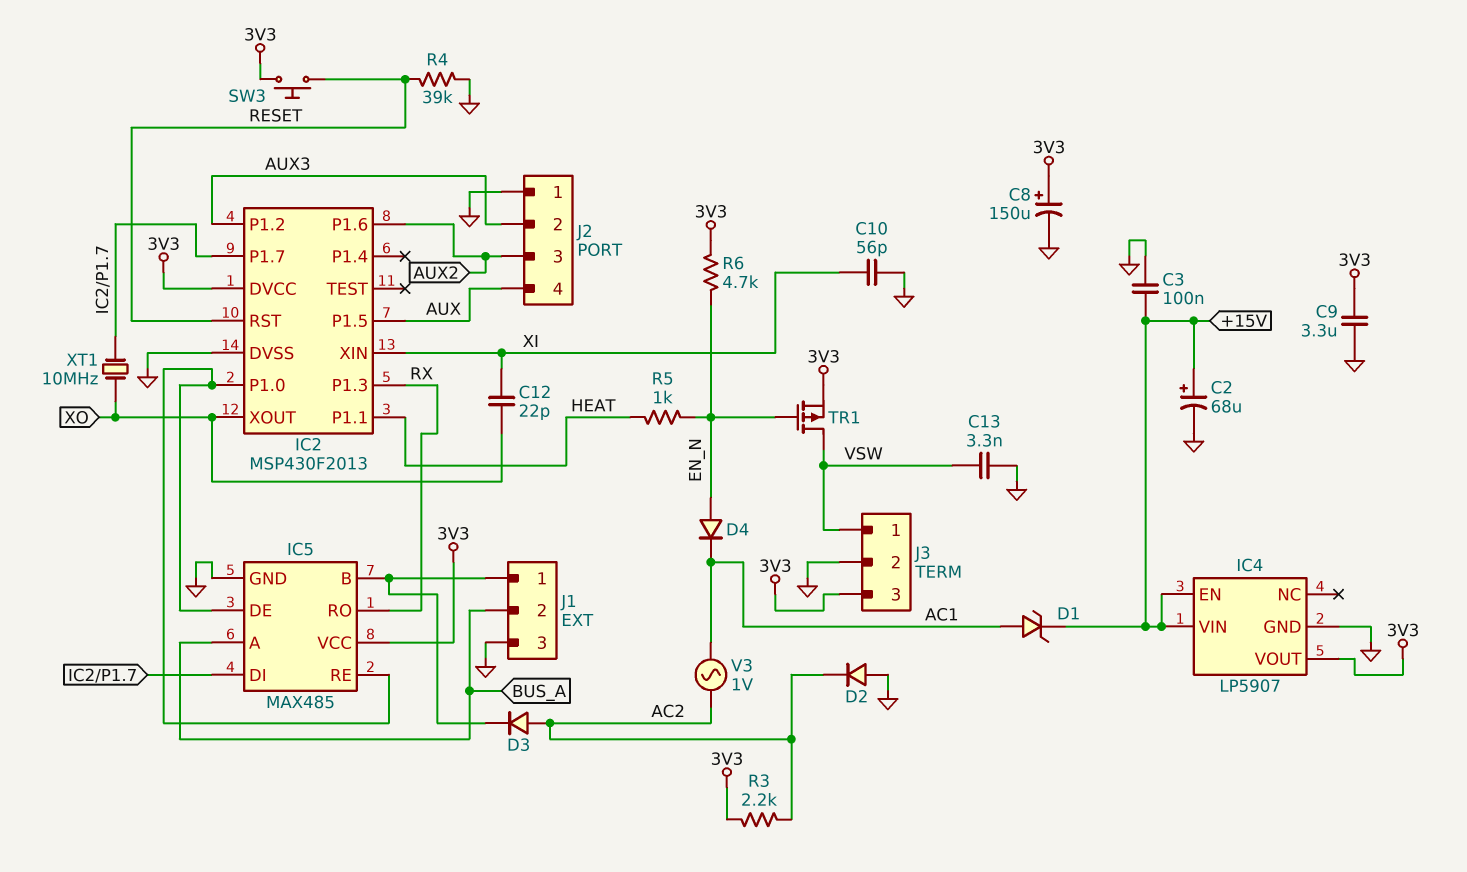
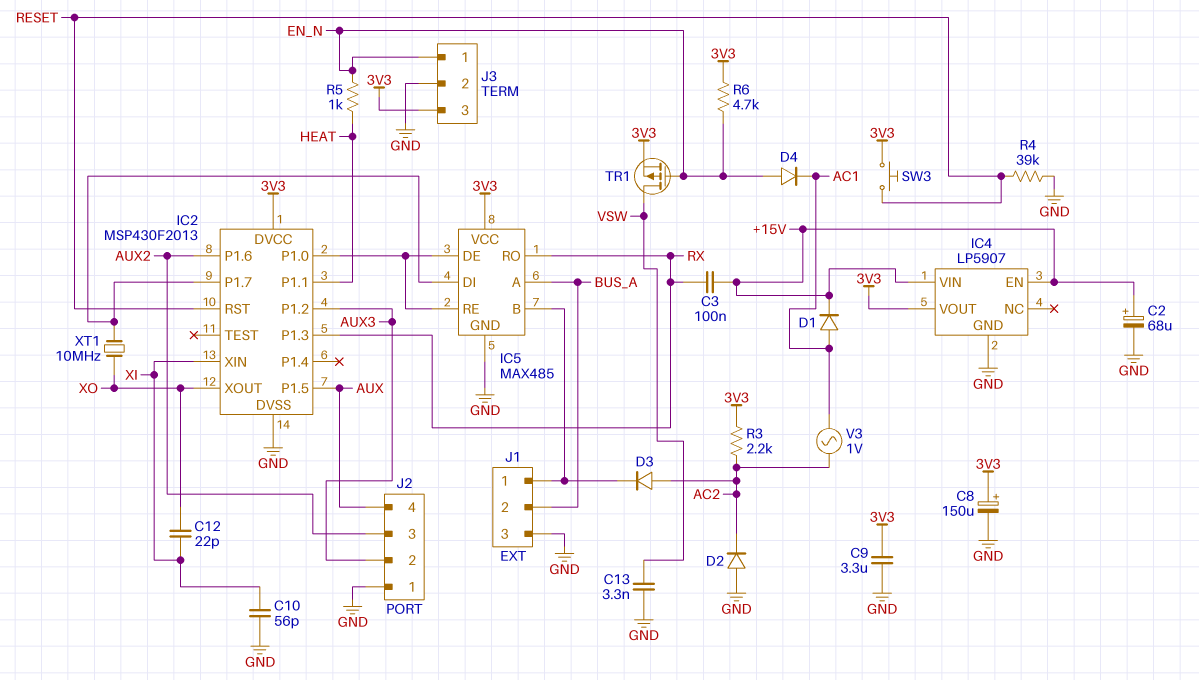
C3: 100nF (+15V, GND) -> 100nF (+15V, RX)
D1: zener (A AC1, K +15V) -> diode (A AC1, K +15V)
J3 pin 1: VSW -> EN_N

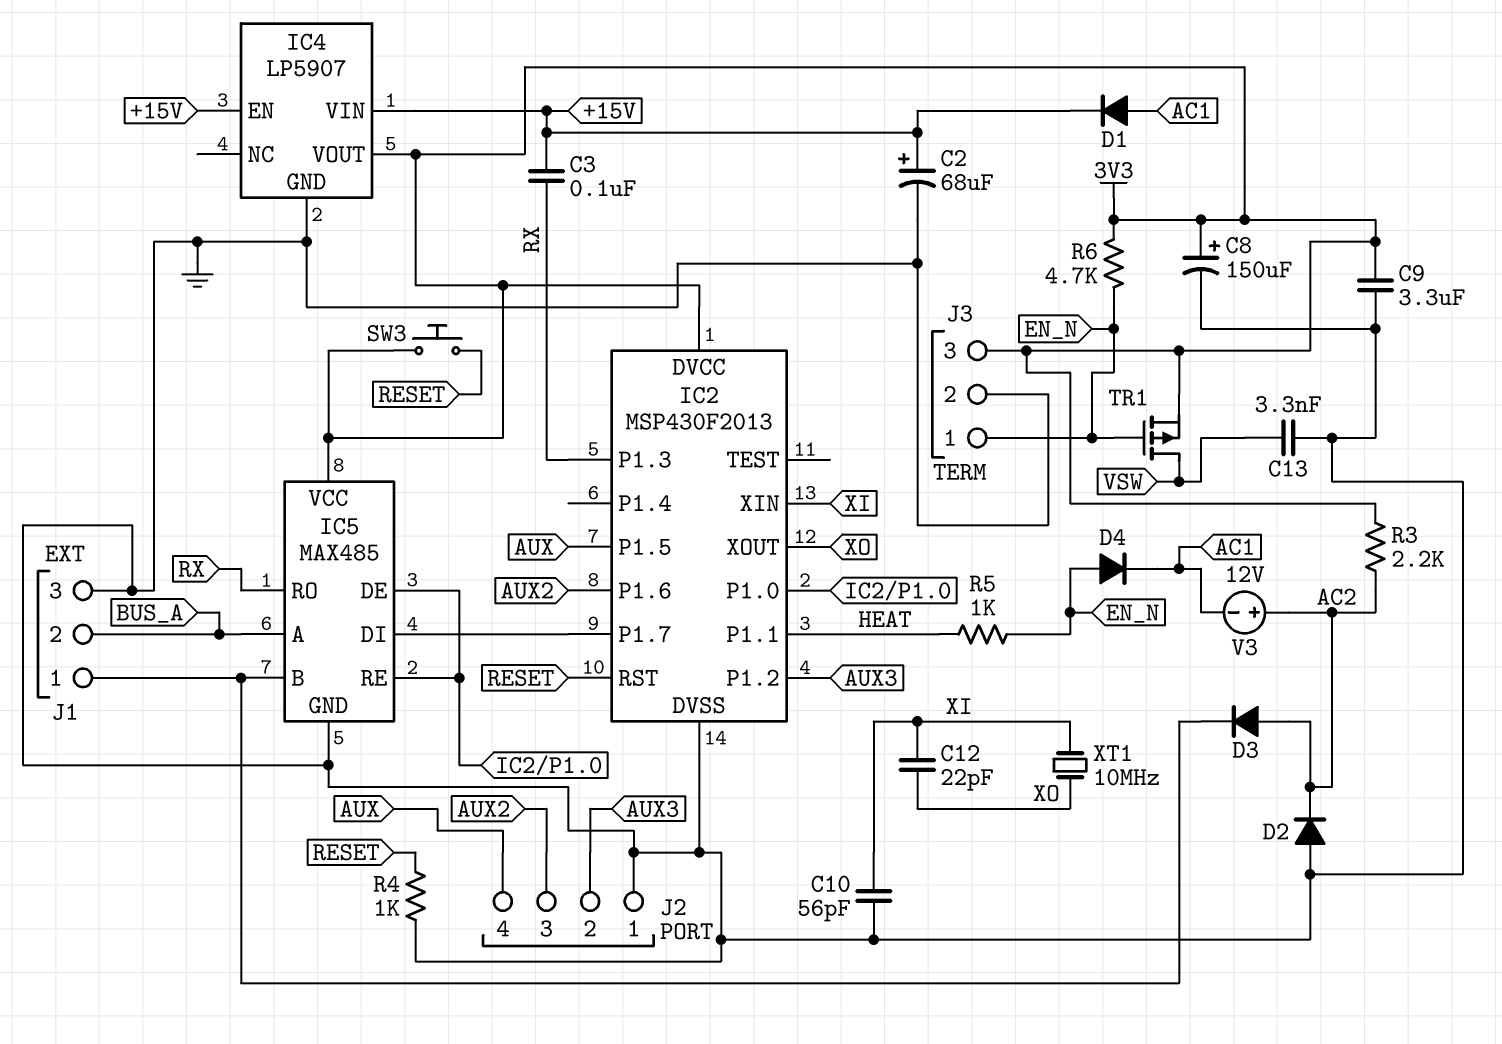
R4: 39k (GND, RESET) -> 1k (GND, RESET)
V3: AC 1V (AC1, AC2) -> 12V (plus AC2, minus AC1)
XT1: 10MHz (IC2/P1.7, XO) -> 10MHz (XI, XO)

